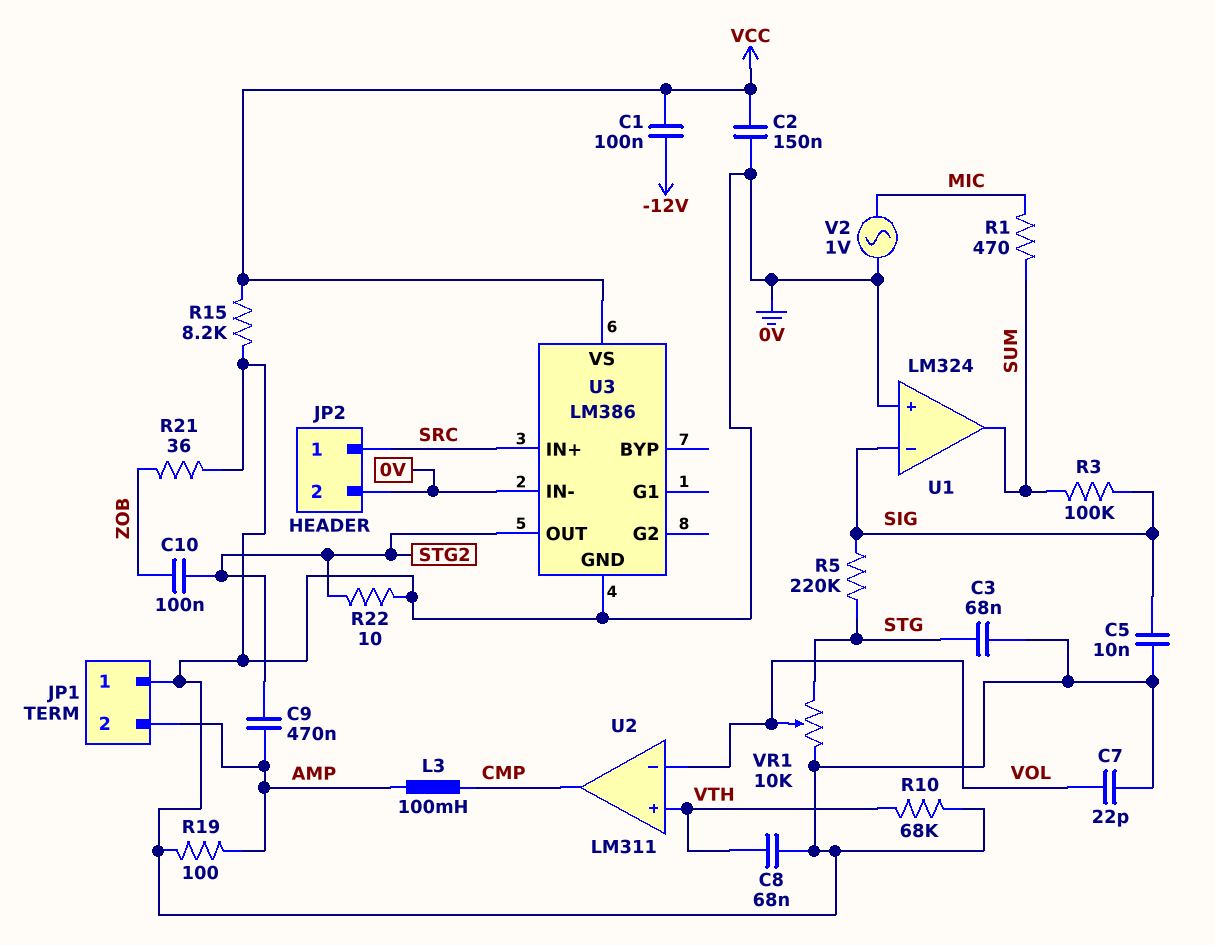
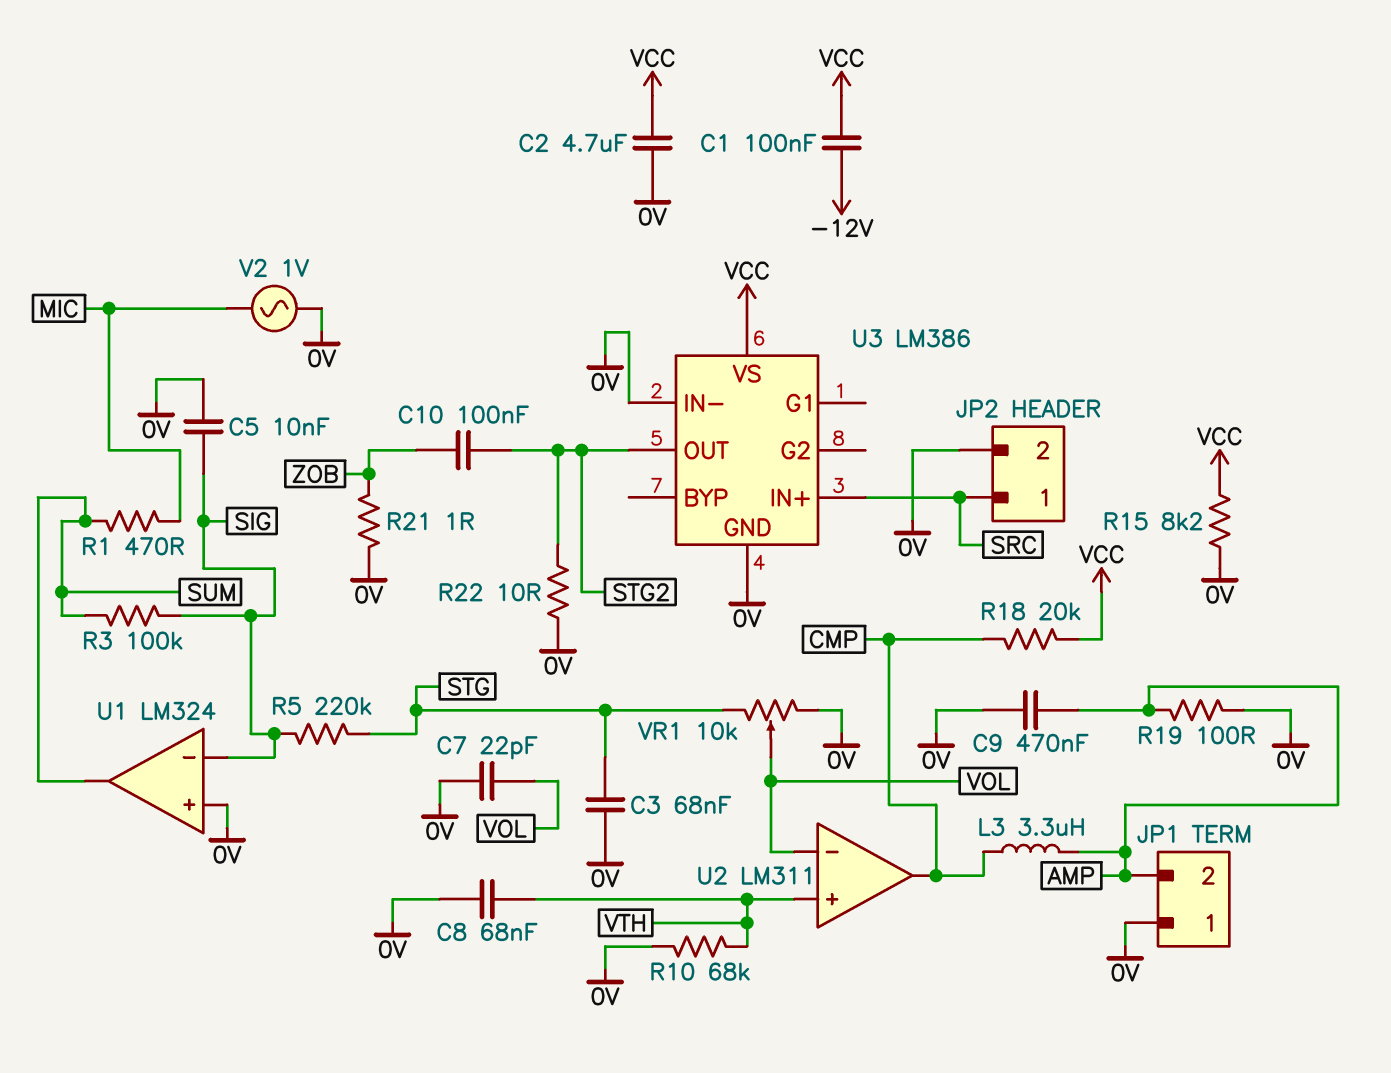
C2: 150nF (0V, VCC) -> 4.7uF (0V, VCC)
C9: 470nF (AMP, STG2) -> 470nF (0V, AMP)
L3: 100mH (AMP, CMP) -> 3.3uH (AMP, CMP)
R18: none -> 20k (CMP, VCC)
R21: 36 (0V, ZOB) -> 1 (0V, ZOB)

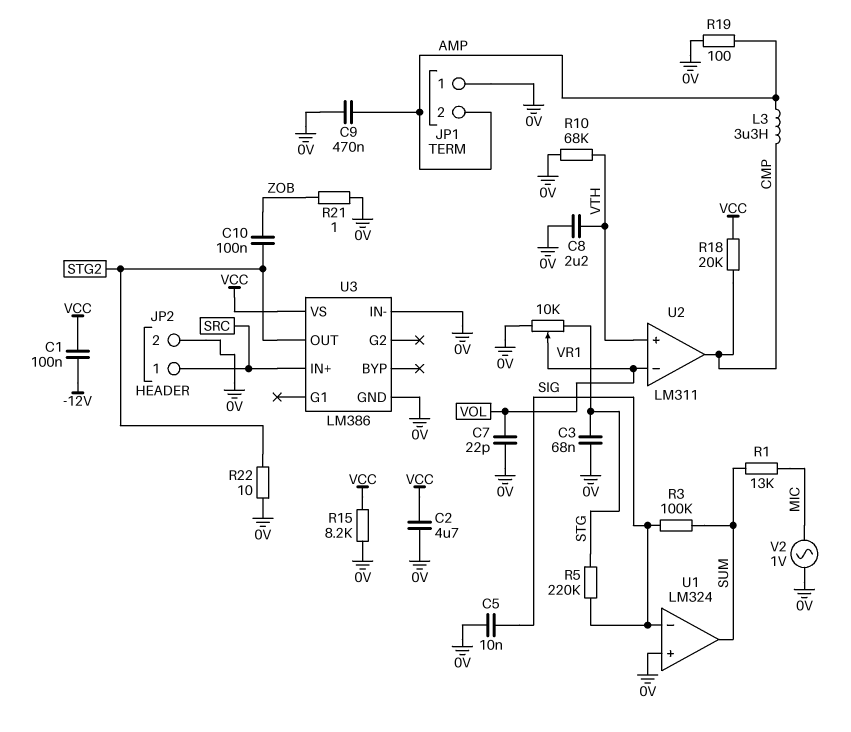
C8: 68nF (0V, VTH) -> 2.2uF (0V, VTH)
R1: 470 (MIC, SUM) -> 13k (MIC, SUM)

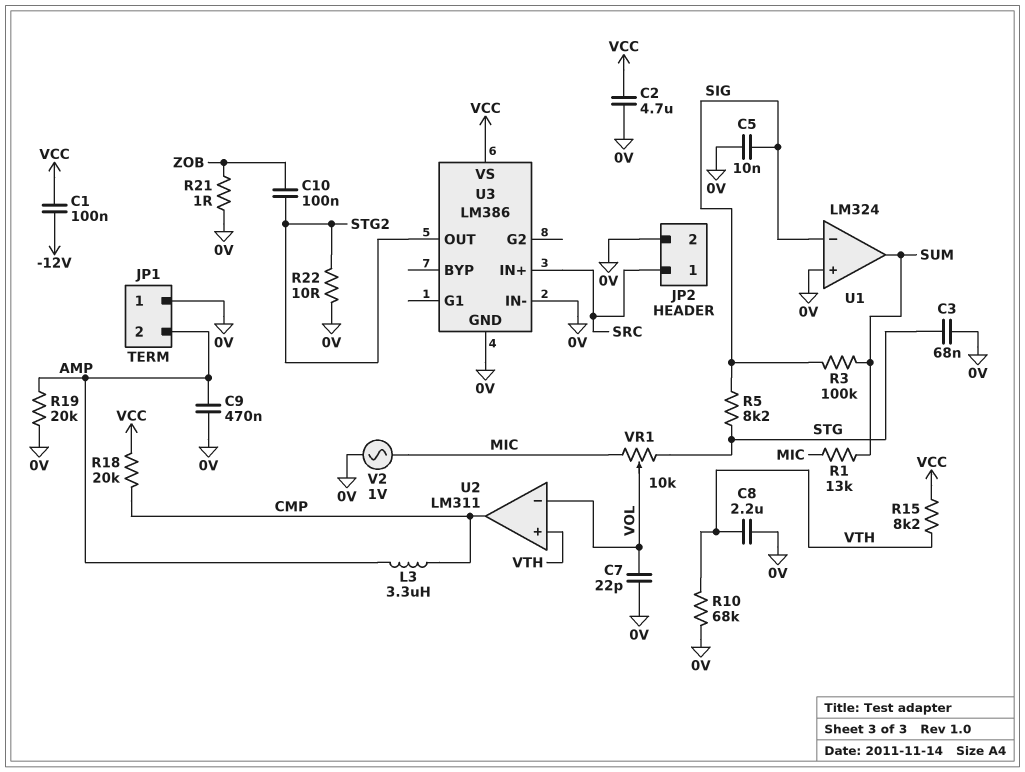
R5: 220k (SIG, STG) -> 8.2k (SIG, STG)
R15: 8.2k (0V, VCC) -> 8.2k (VCC, VTH)
R19: 100 (0V, AMP) -> 20k (0V, AMP)
VR1: 10k (0V, STG, wiper VOL) -> 10k (MIC, STG, wiper VOL)

